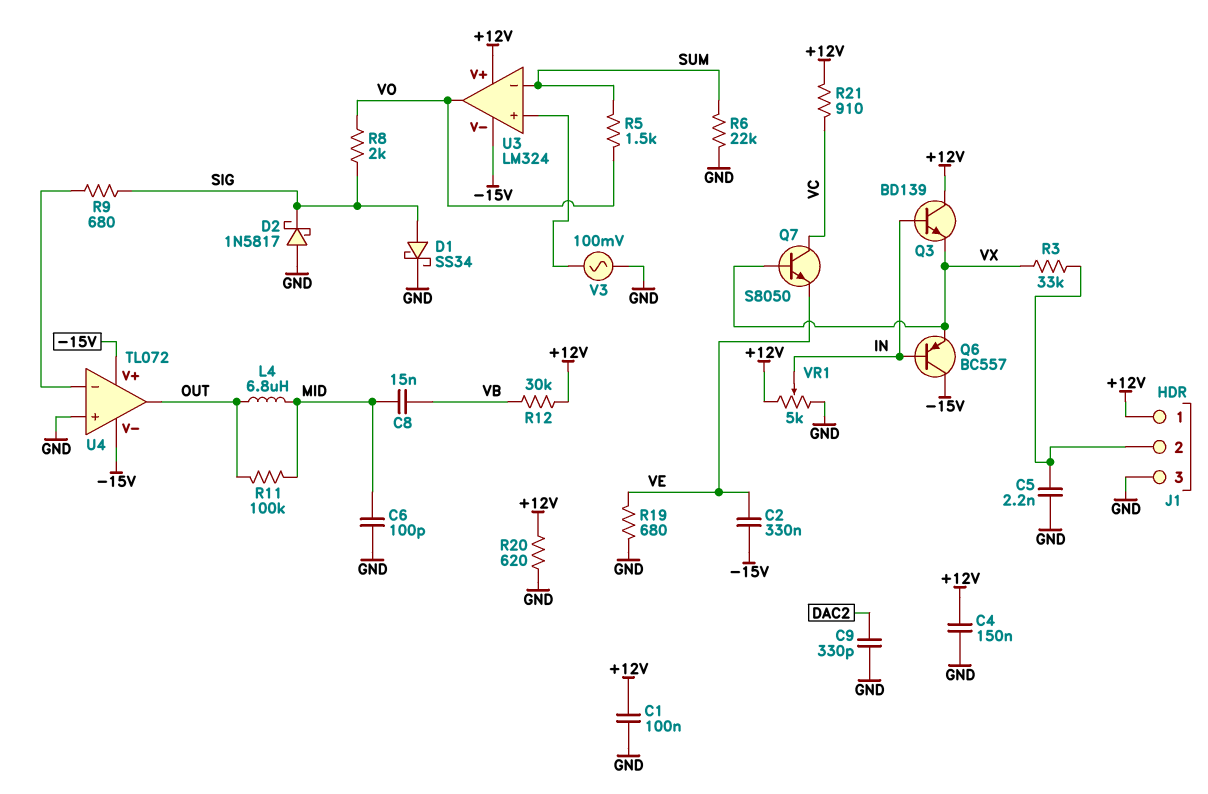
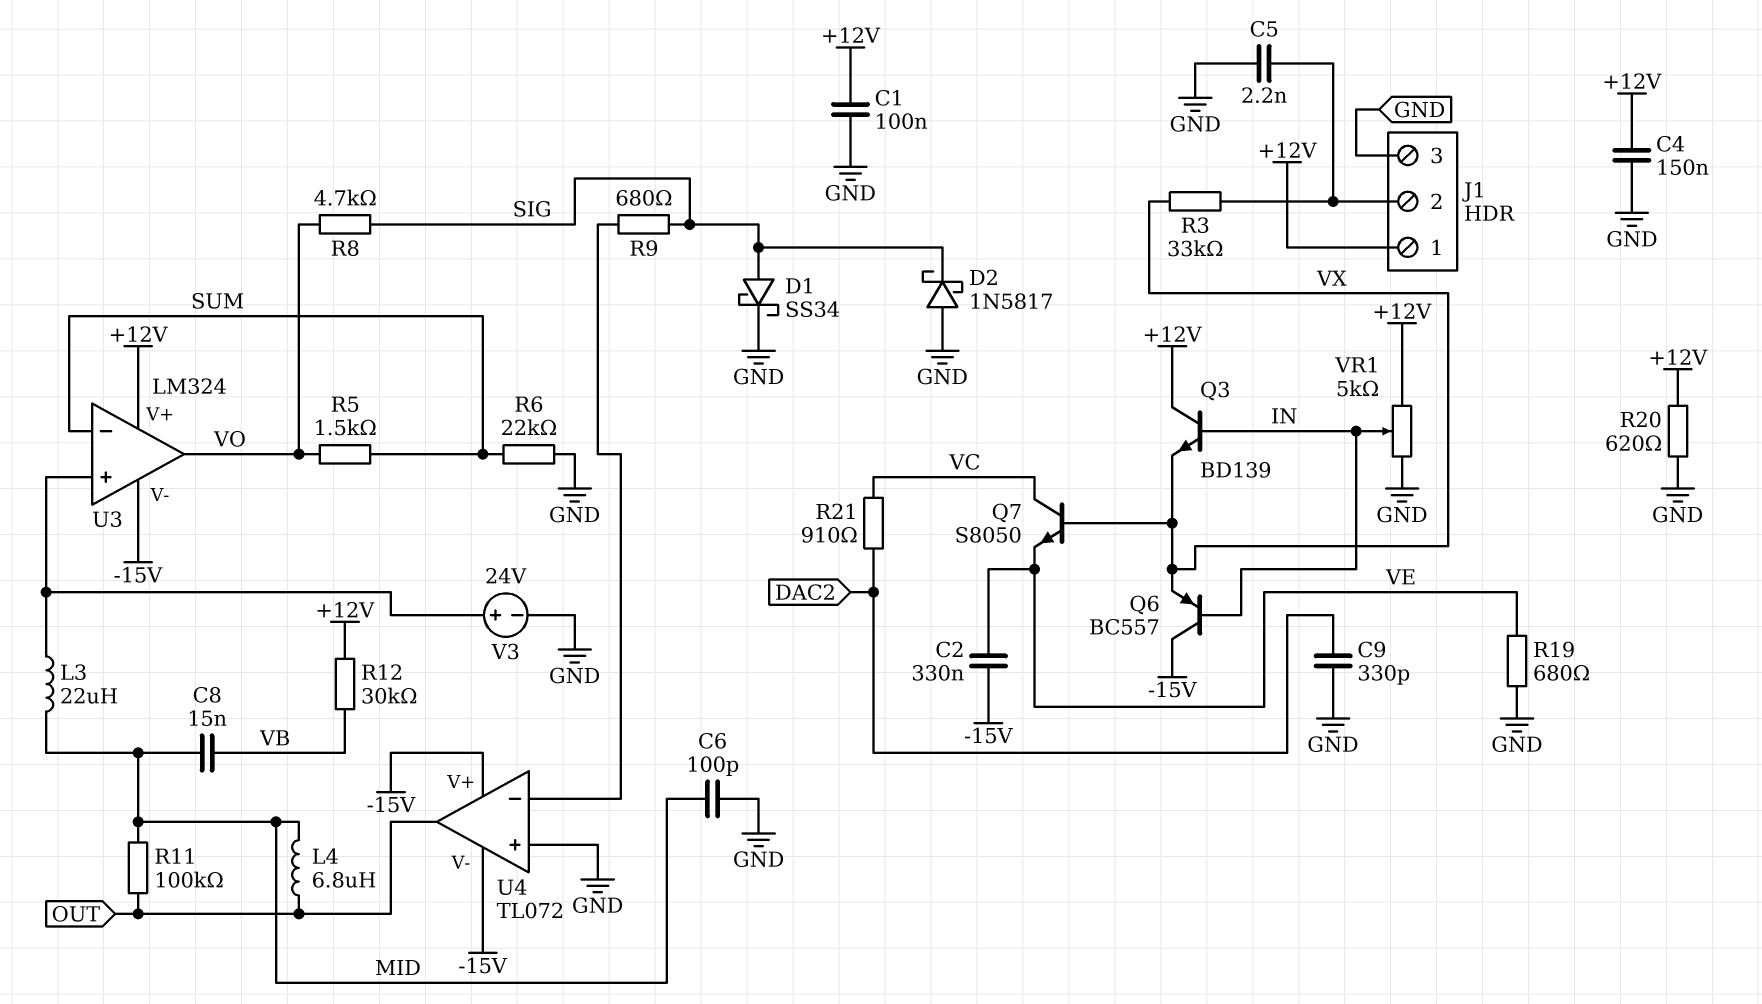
L3: none -> 22uH (MID, U3/in+)
R8: 2k (SIG, VO) -> 4.7k (SIG, VO)
R21: 910 (+12V, VC) -> 910 (DAC2, VC)
V3: AC 100mV (GND, U3/in+) -> 24V (plus U3/in+, minus GND)

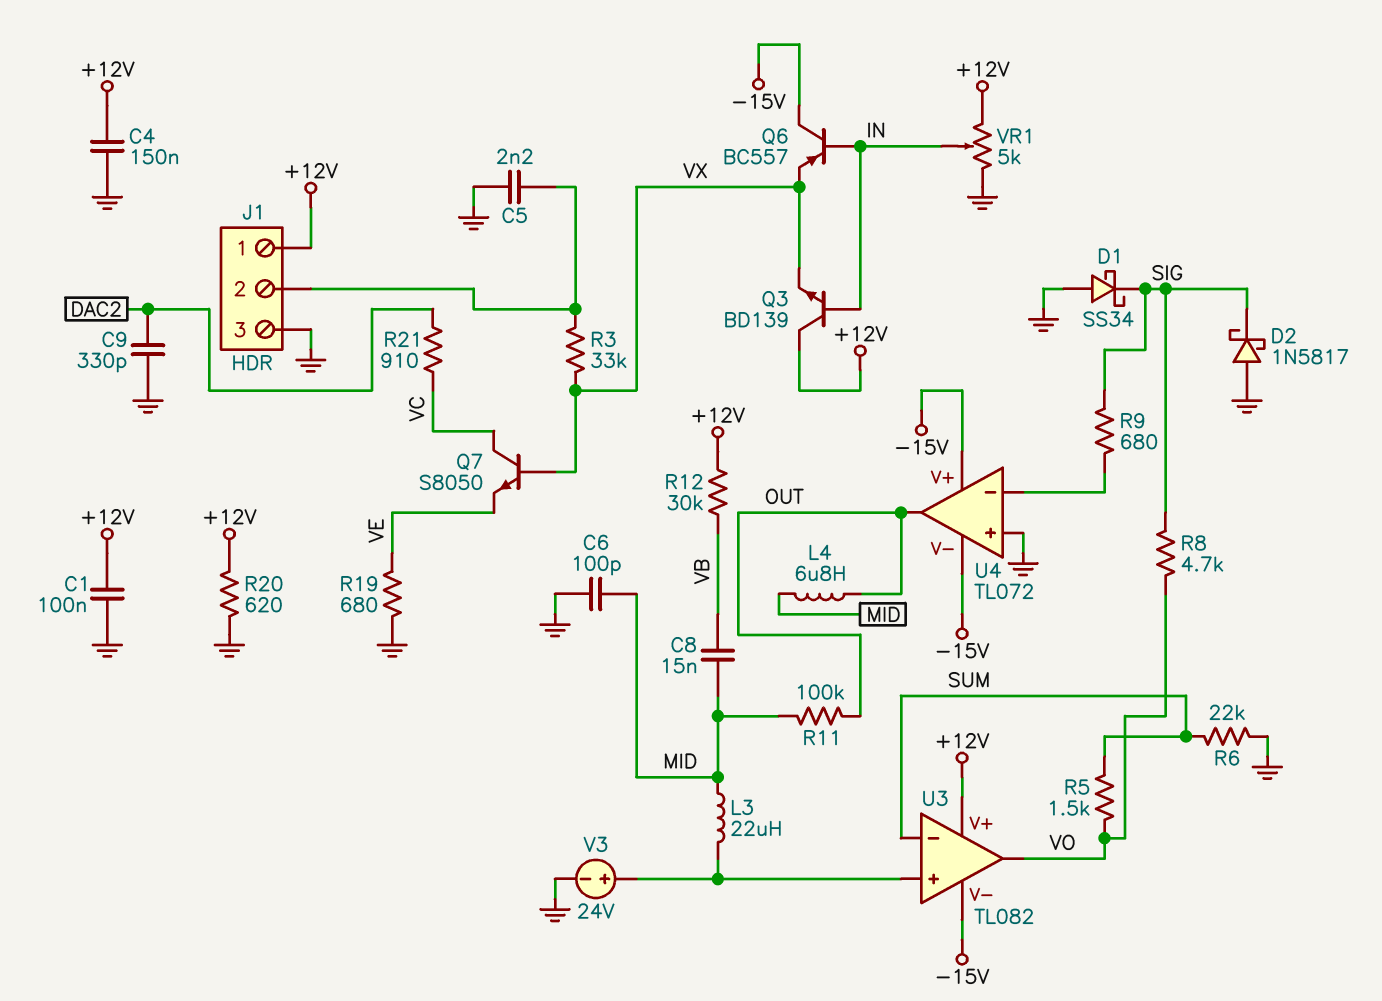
C2: 330nF (-15V, VE) -> none
D1: schottky SS34 (A SIG, K GND) -> schottky SS34 (A GND, K SIG)
U3: LM324 -> TL082

